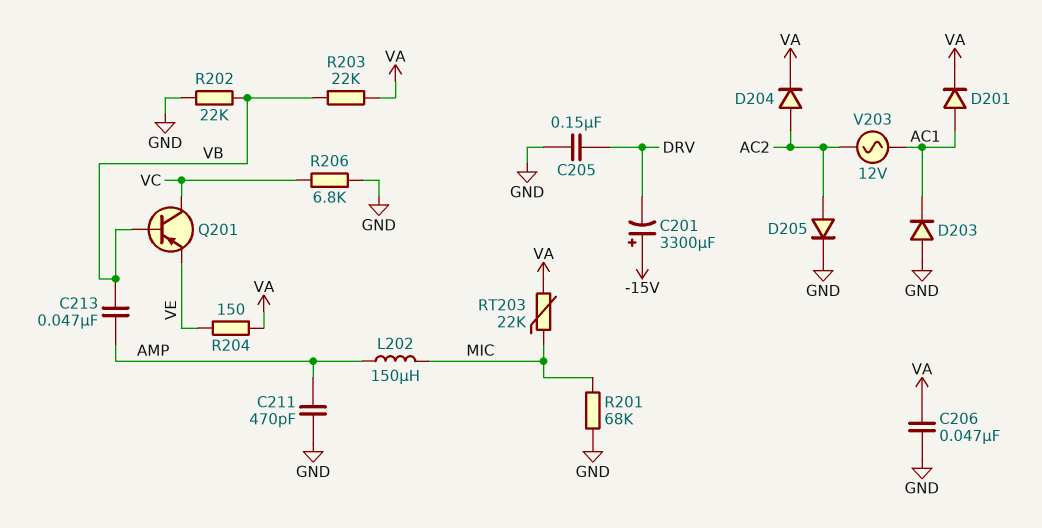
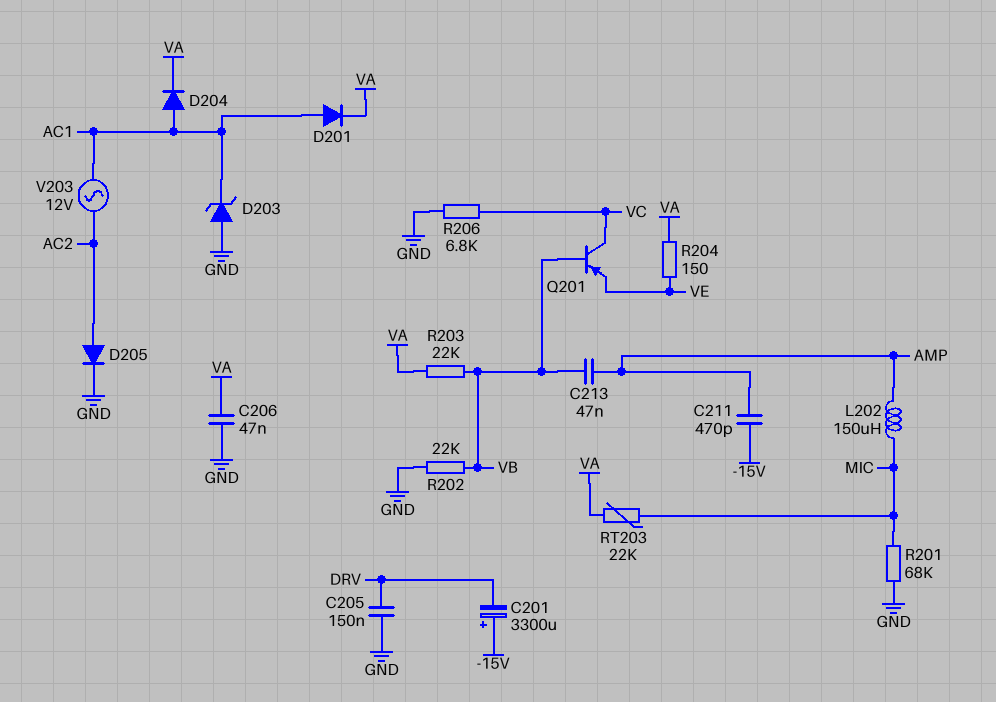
C211: 470pF (AMP, GND) -> 470pF (-15V, AMP)
D203: diode (A GND, K AC1) -> zener (A GND, K AC1)
D204: diode (A AC2, K VA) -> diode (A AC1, K VA)

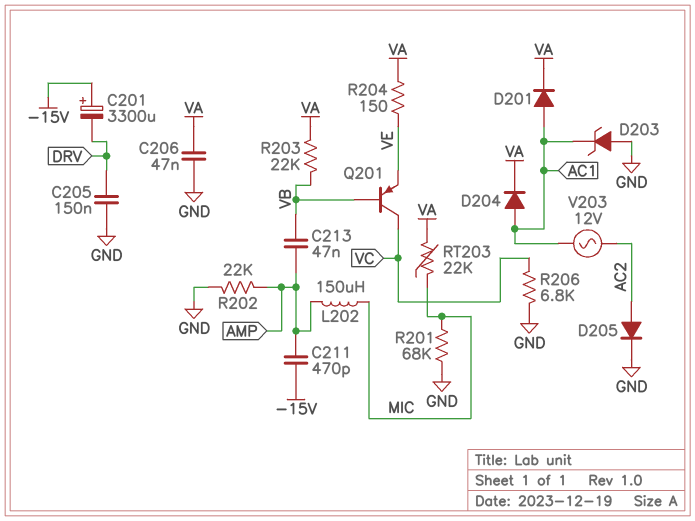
R202: 22k (GND, VB) -> 22k (AMP, GND)

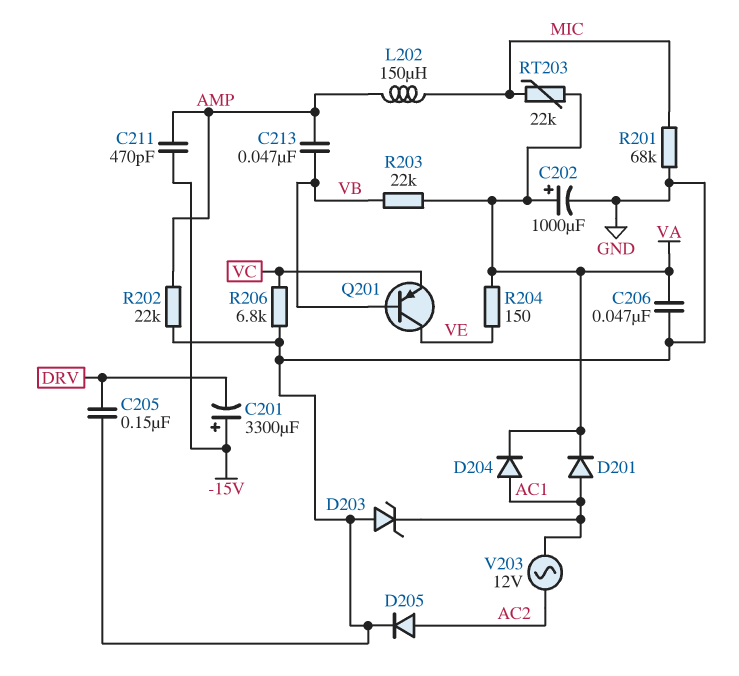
C202: none -> 1000uF (plus VA, minus GND)
Q201: PNP (B VB, C VC, E VE) -> PNP (B VB, C VE, E VC)

